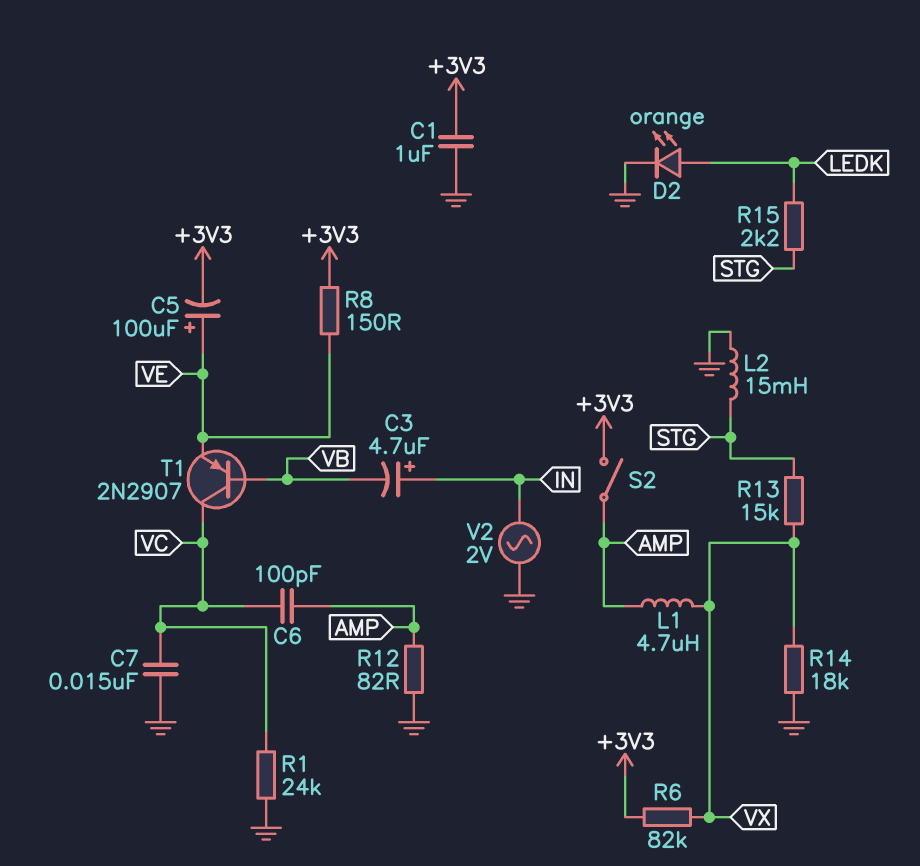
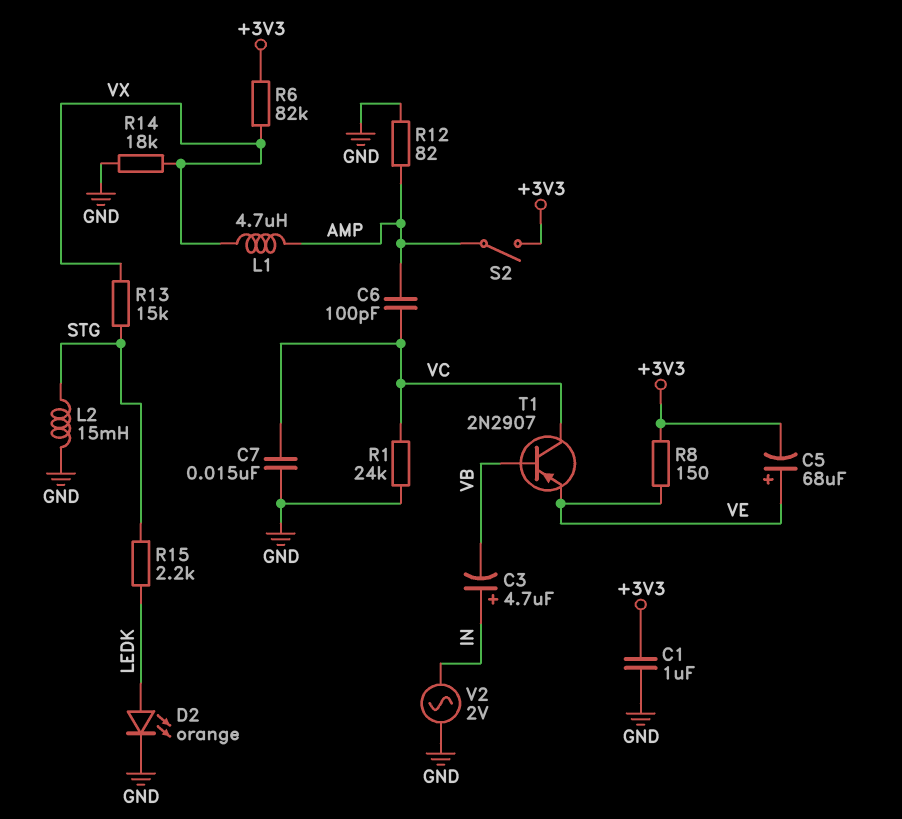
C5: 100uF (plus VE, minus +3V3) -> 68uF (plus VE, minus +3V3)

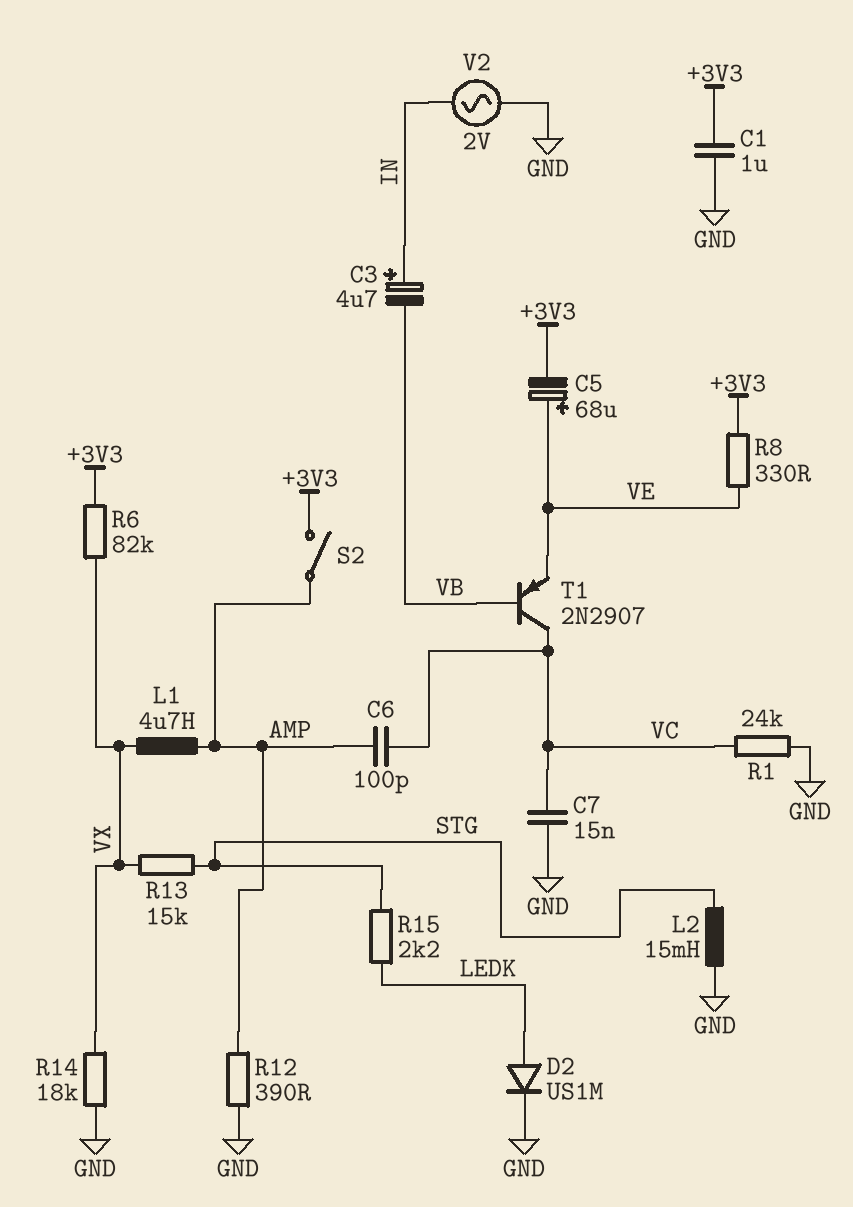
D2: LED orange (A LEDK, K GND) -> diode US1M (A LEDK, K GND)
R8: 150 (+3V3, VE) -> 330 (+3V3, VE)
R12: 82 (AMP, GND) -> 390 (AMP, GND)

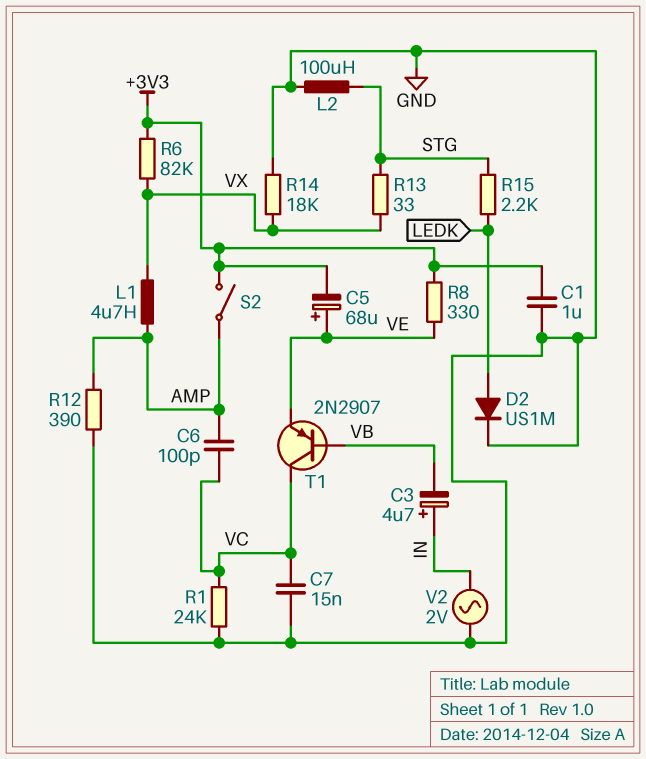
L2: 15mH (GND, STG) -> 100uH (GND, STG)
R13: 15k (STG, VX) -> 33 (STG, VX)

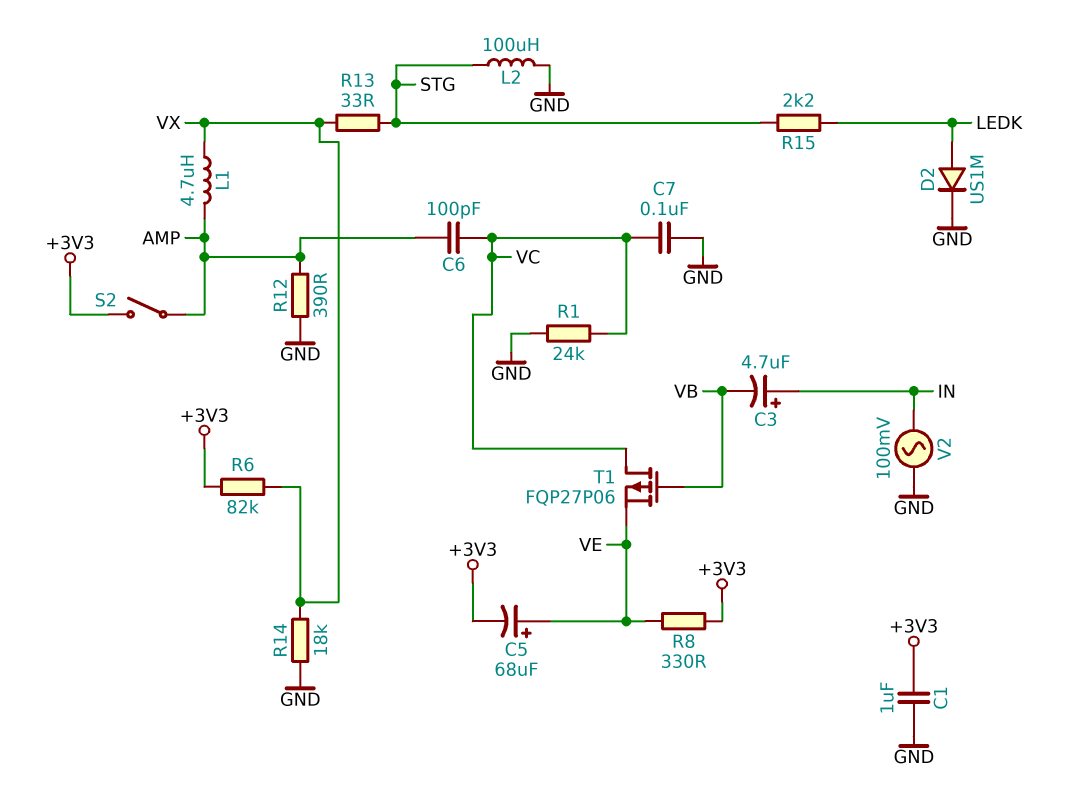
C7: 15nF (GND, VC) -> 100nF (GND, VC)
T1: PNP 2N2907 (B VB, C VC, E VE) -> PMOS FQP27P06 (G VB, D VC, S VE)
V2: AC 2V (GND, IN) -> AC 100mV (GND, IN)

